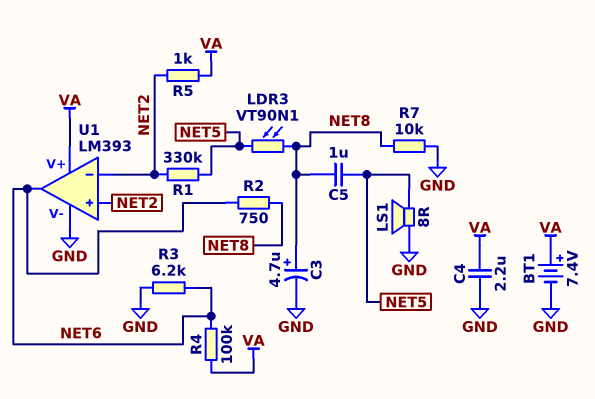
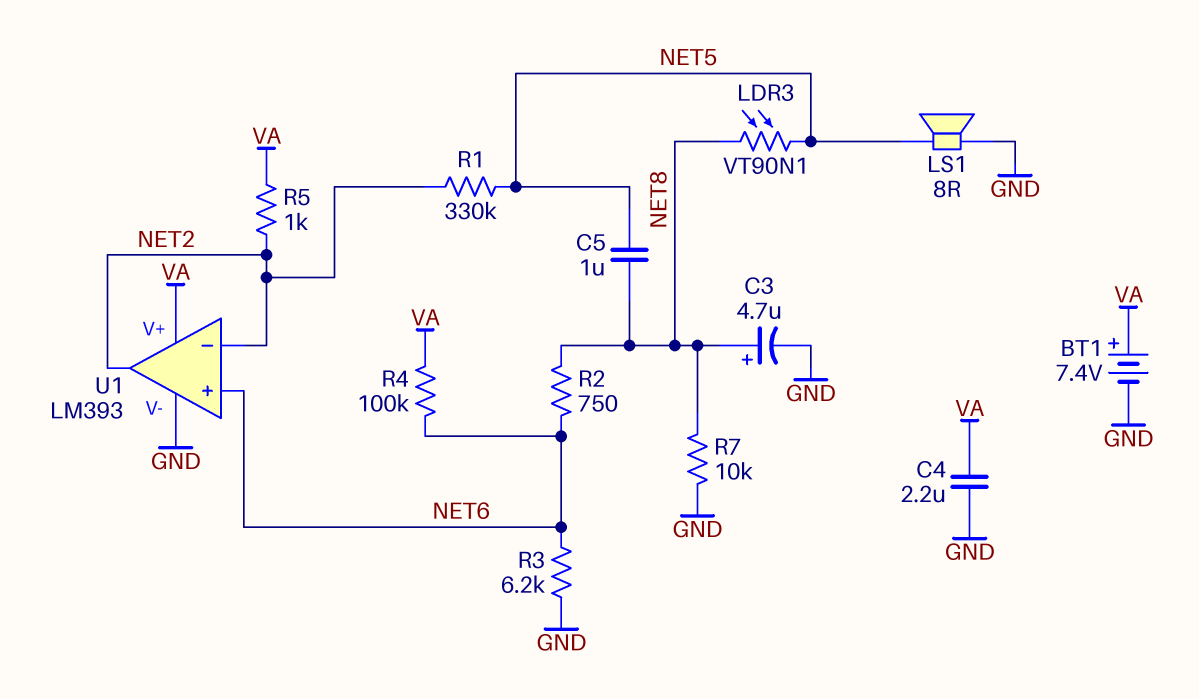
U1 pin in+: NET2 -> NET6
U1 pin out: NET6 -> NET2

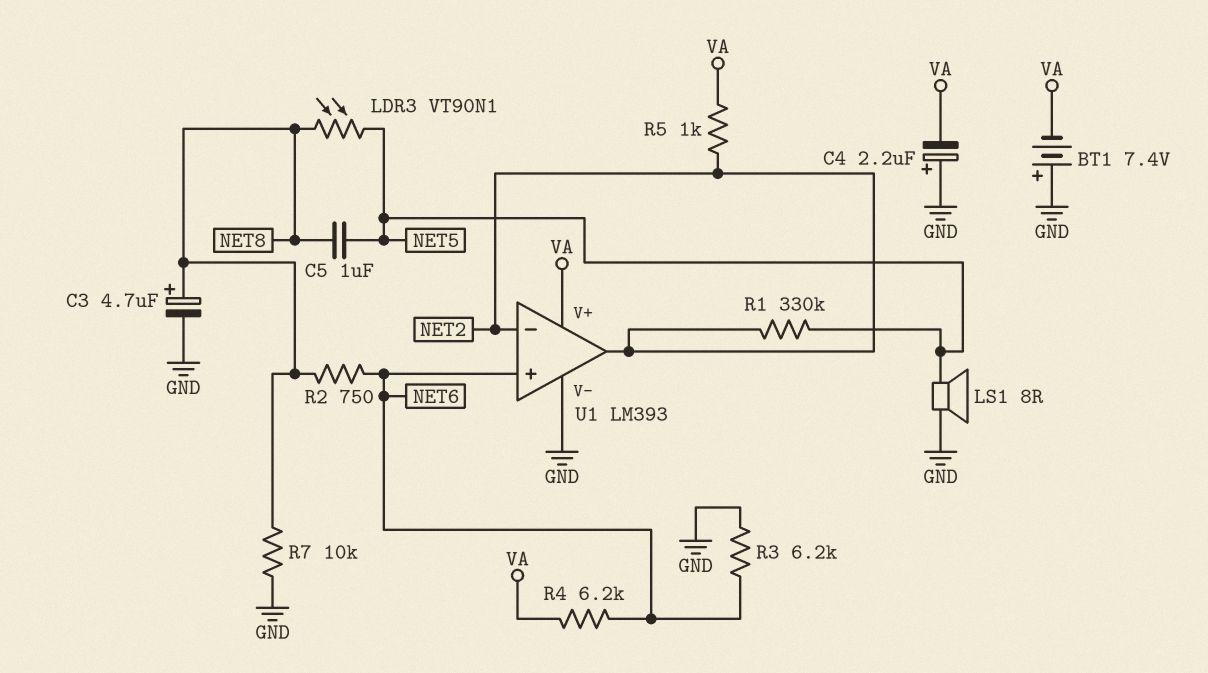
BT1: 7.4V (plus VA, minus GND) -> 7.4V (plus GND, minus VA)
C4: 2.2uF (GND, VA) -> 2.2uF (plus GND, minus VA)
R4: 100k (NET6, VA) -> 6.2k (NET6, VA)

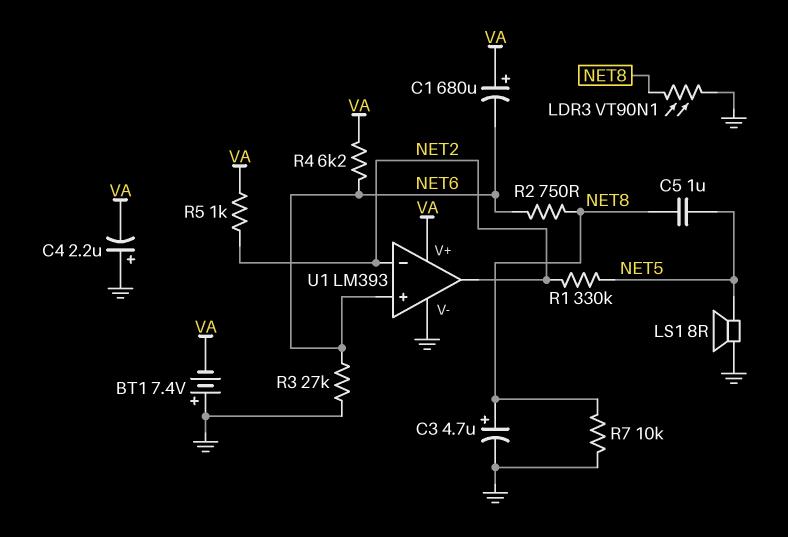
C1: none -> 680uF (plus VA, minus NET6)
LDR3: VT90N1 (NET5, NET8) -> VT90N1 (GND, NET8)
R3: 6.2k (GND, NET6) -> 27k (GND, NET6)

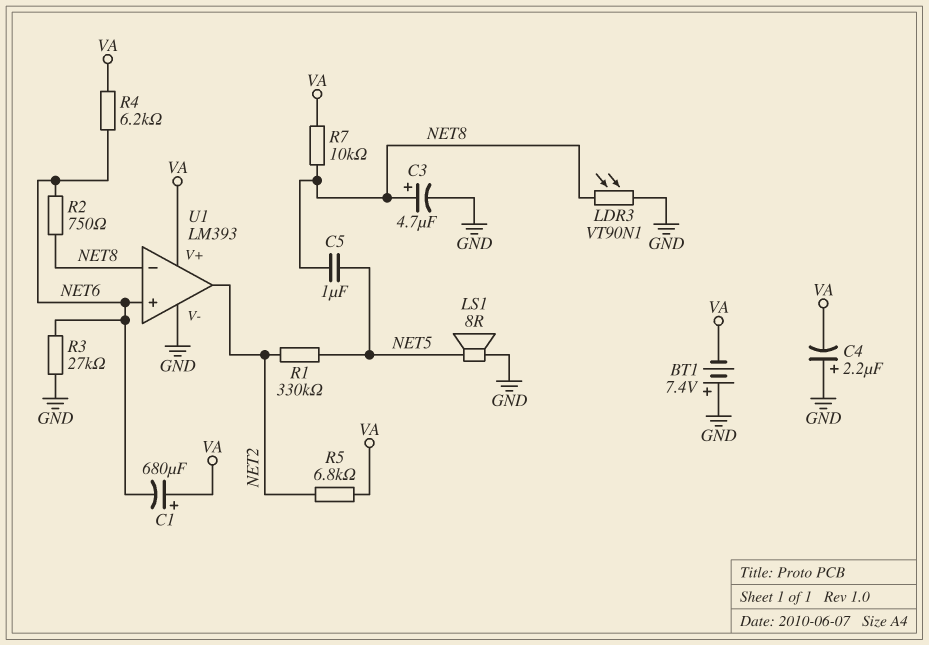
R5: 1k (NET2, VA) -> 6.8k (NET2, VA)
R7: 10k (GND, NET8) -> 10k (NET8, VA)
U1 pin in-: NET2 -> NET8

